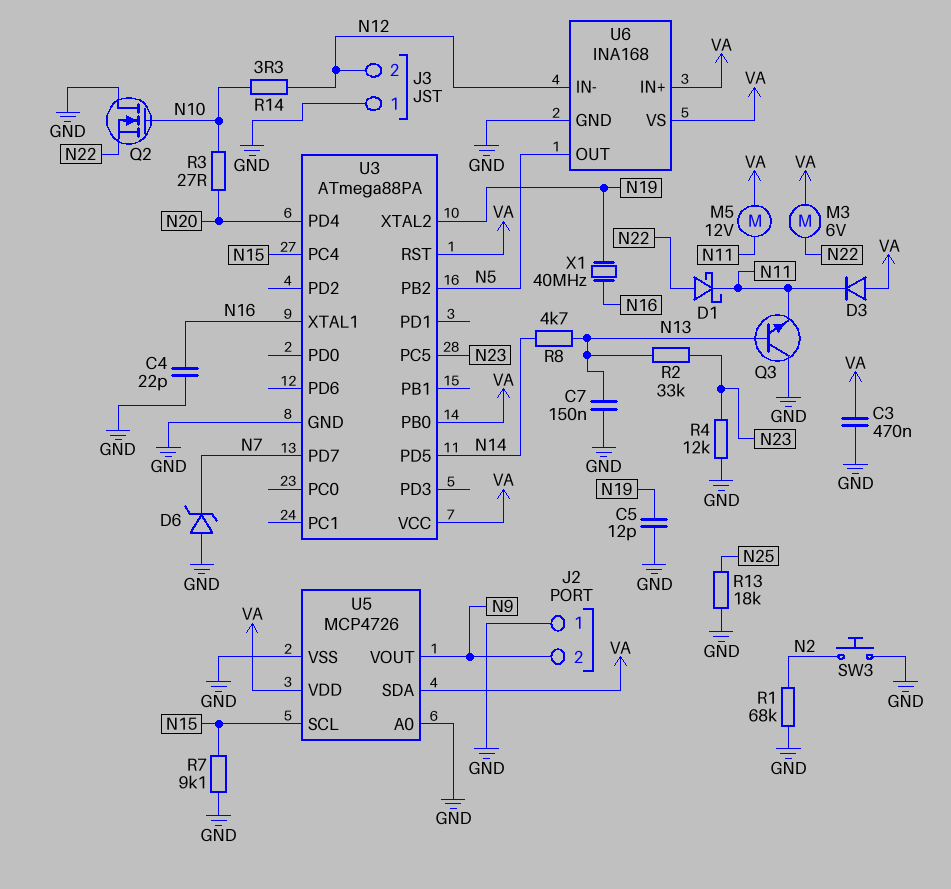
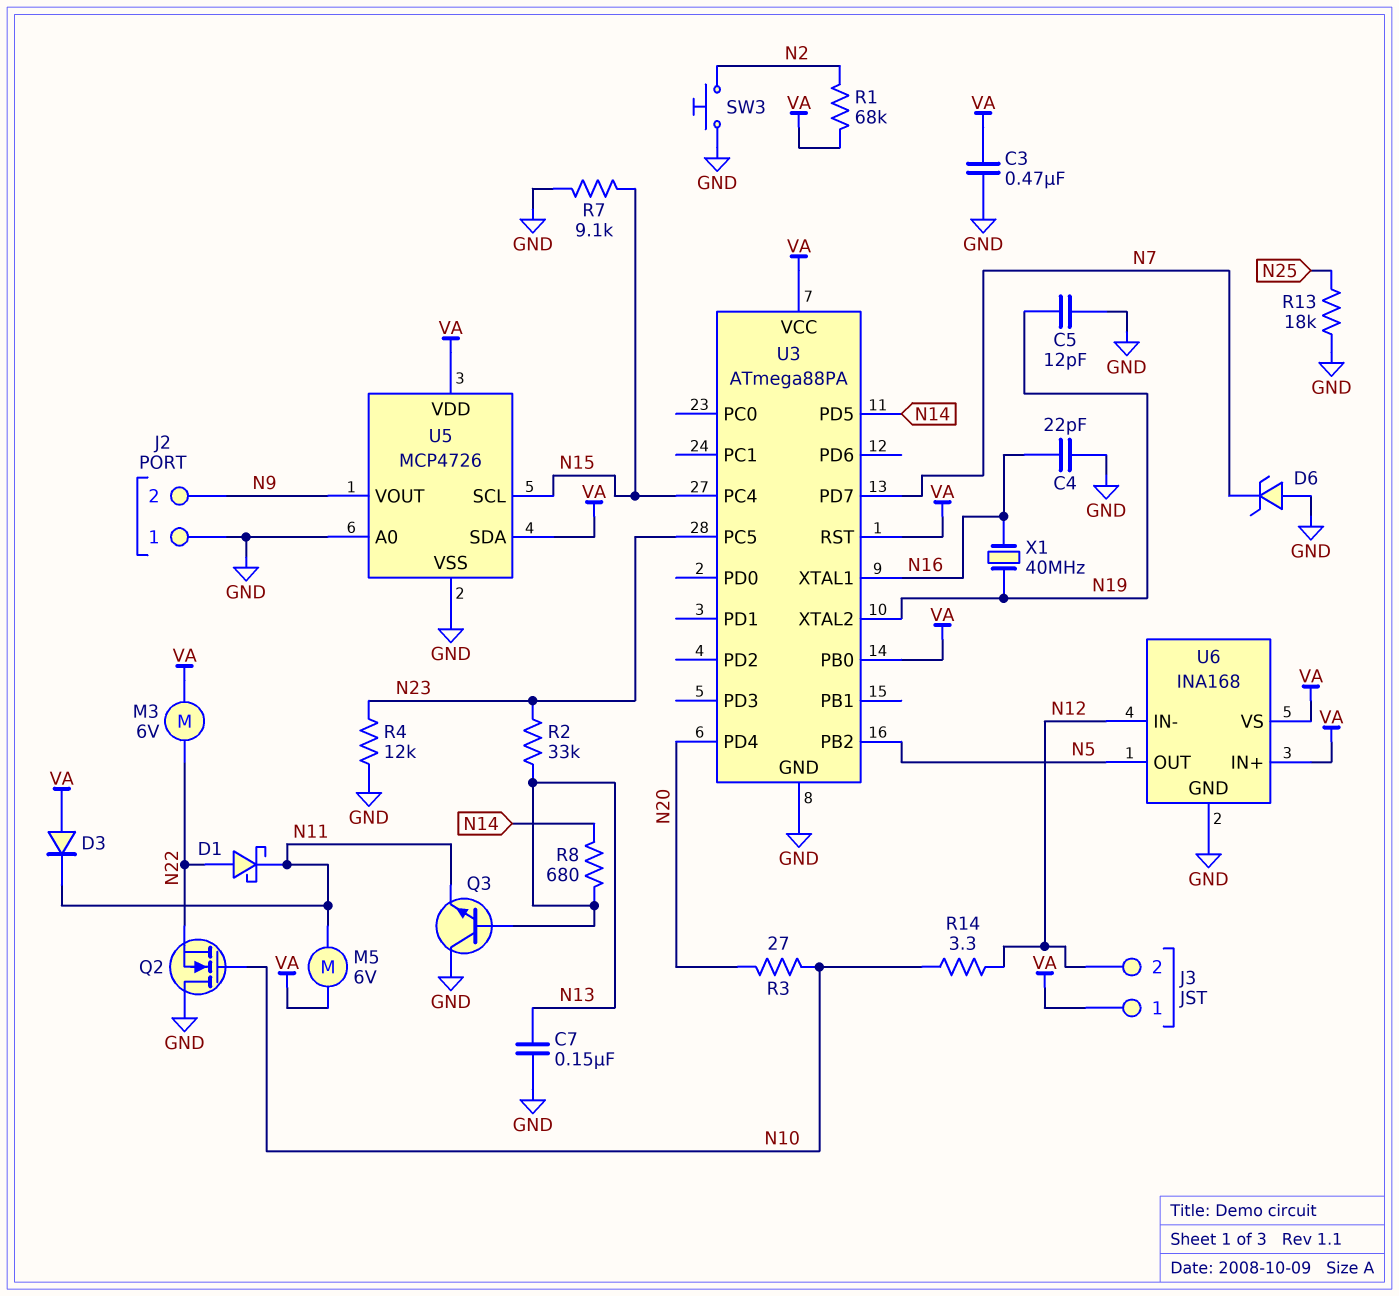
J3 pin 1: GND -> VA
M5: motor 12V (N11, VA) -> motor 6V (N11, VA)
R1: 68k (GND, N2) -> 68k (N2, VA)
R8: 4.7k (N13, N14) -> 680 (N13, N14)

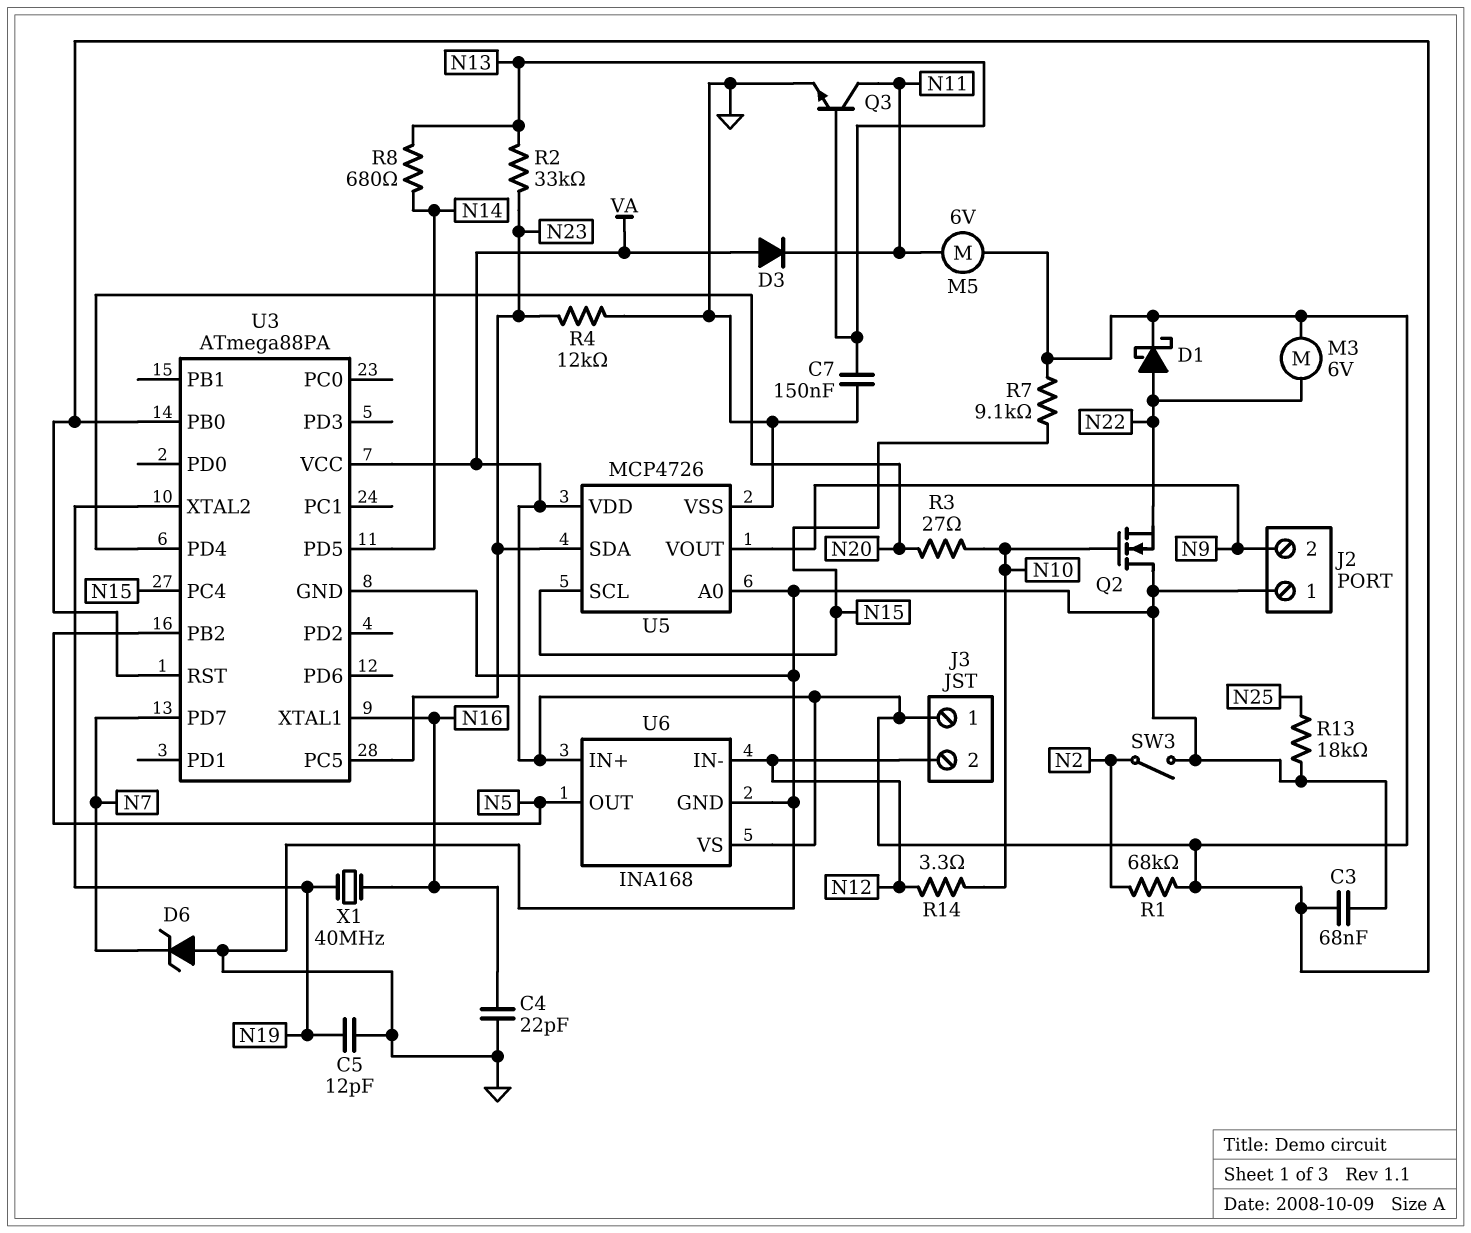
C3: 470nF (GND, VA) -> 68nF (GND, VA)
D1: schottky (A N22, K N11) -> schottky (A N22, K VA)
Q3: NPN (B N13, C GND, E N11) -> NPN (B N13, C N11, E GND)
R7: 9.1k (GND, N15) -> 9.1k (N15, VA)
SW3: button (GND, N2) -> switch (GND, N2)
U5 pin SDA: VA -> N23

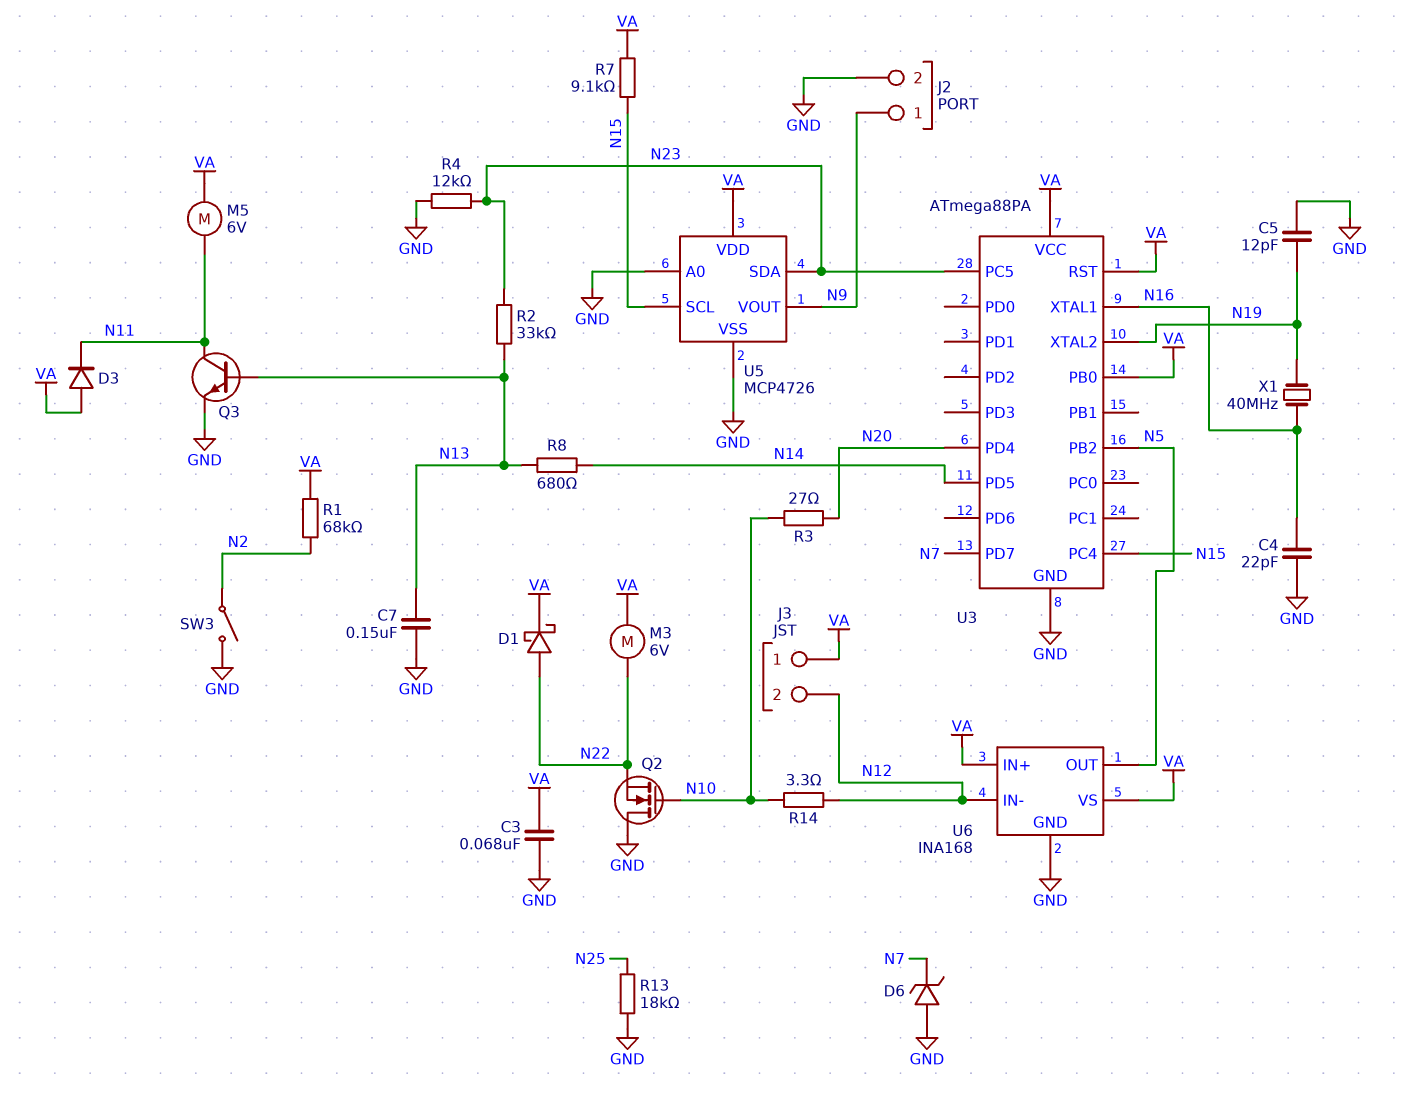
J2 pin 1: GND -> N9
J2 pin 2: N9 -> GND

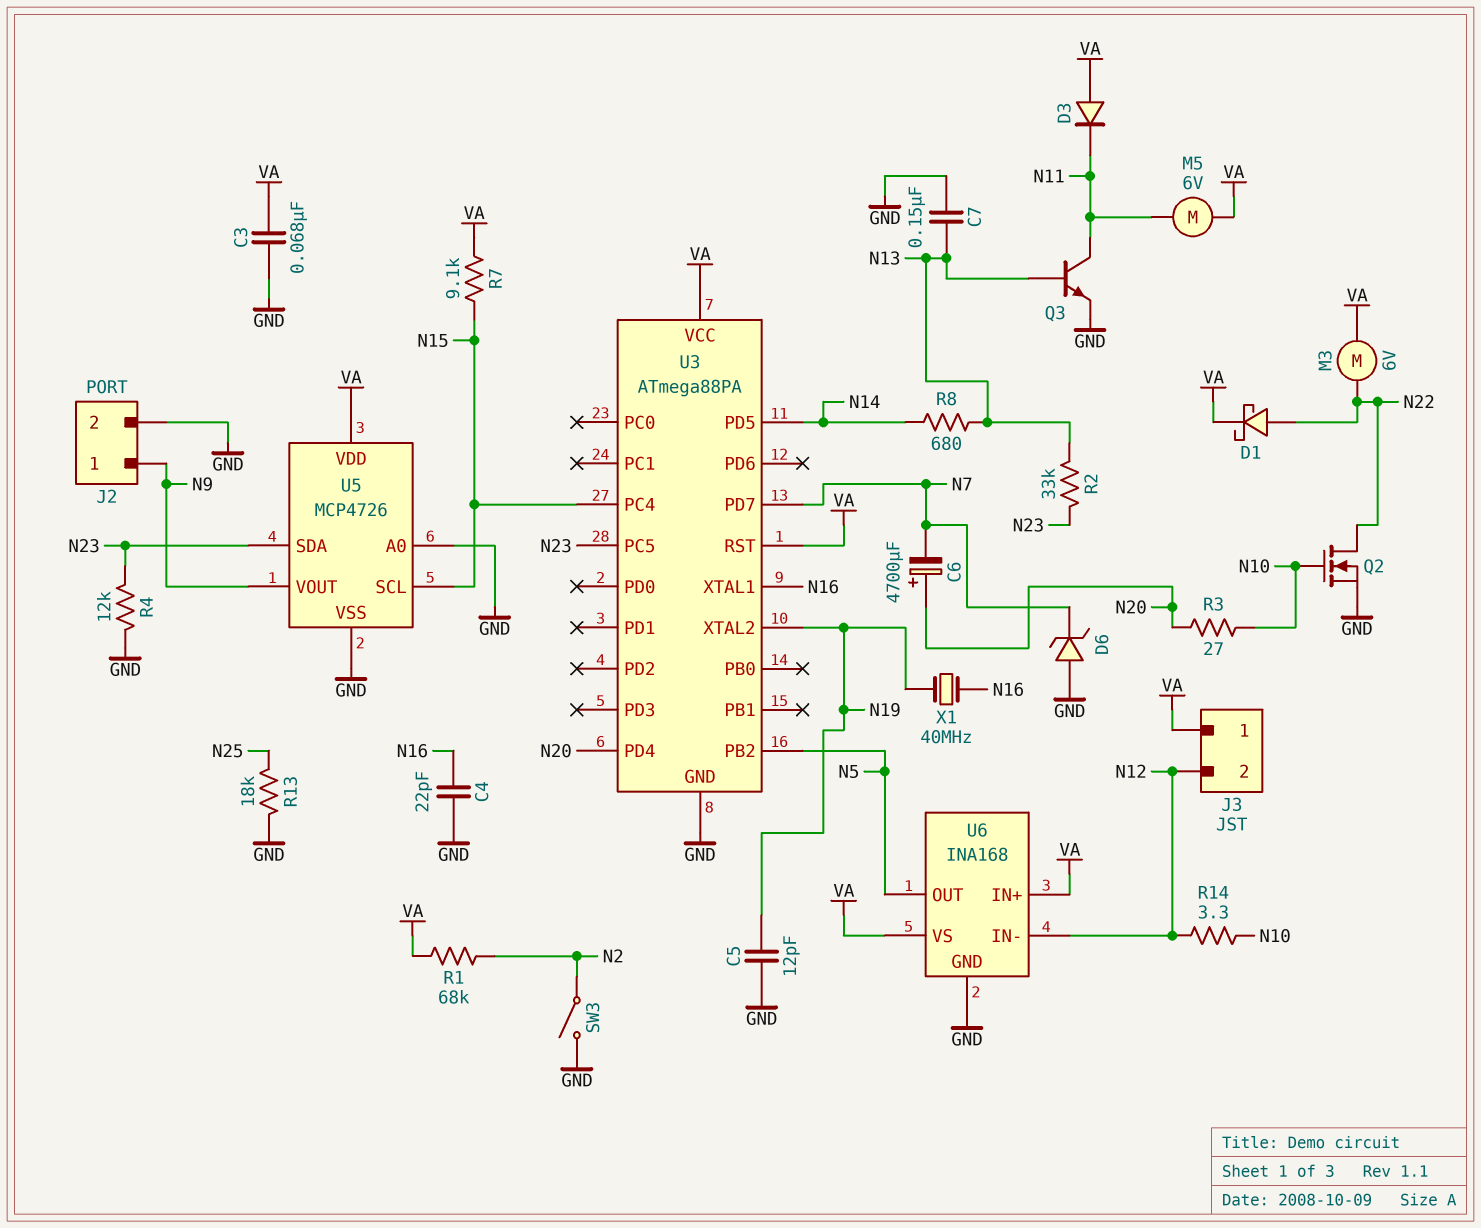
C6: none -> 4700uF (plus N20, minus N7)
Q2: NMOS (G N10, D GND, S N22) -> NMOS (G N10, D N22, S GND)
U3 pin PB0: VA -> none

